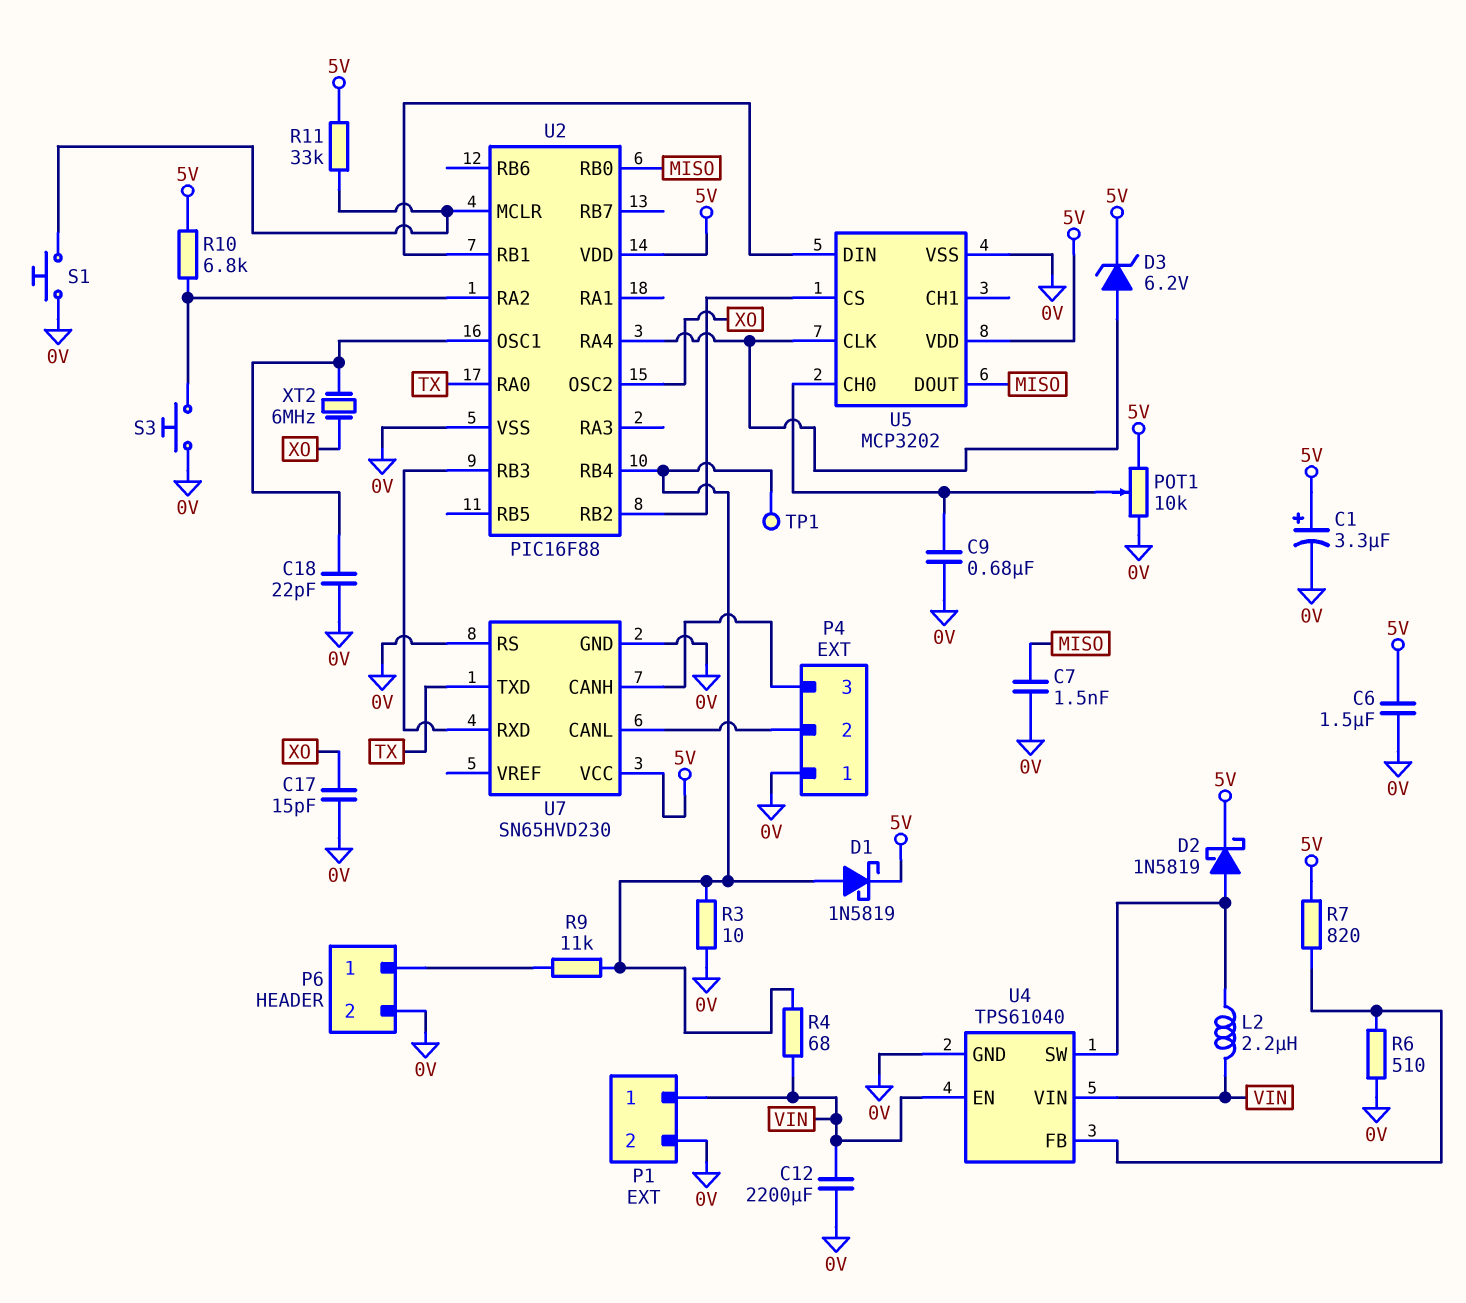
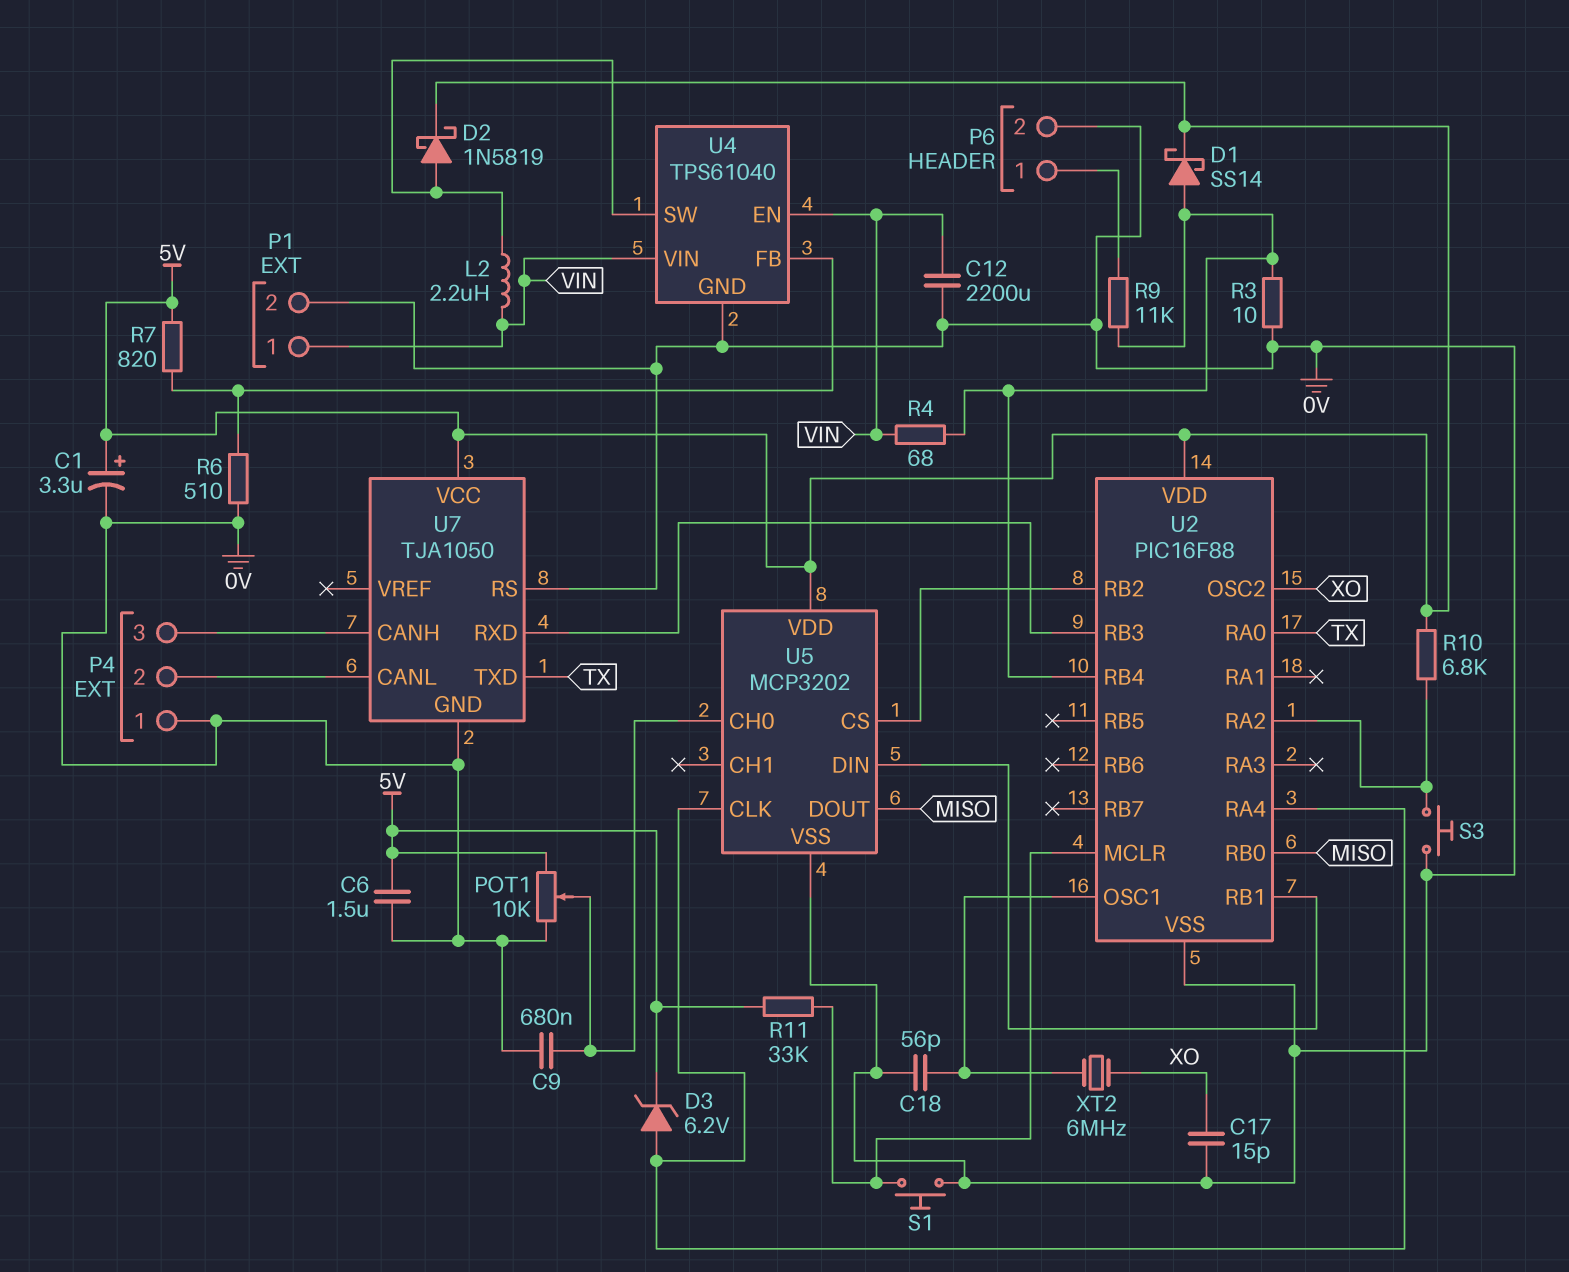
C7: 1.5nF (0V, MISO) -> none
C18: 22pF (0V, U2/OSC1) -> 56pF (0V, U2/OSC1)
D1: schottky 1N5819 (A U2/RB4, K 5V) -> schottky SS14 (A U2/RB4, K 5V)
TP1: test point (U2/RB4) -> none
U7: SN65HVD230 -> TJA1050

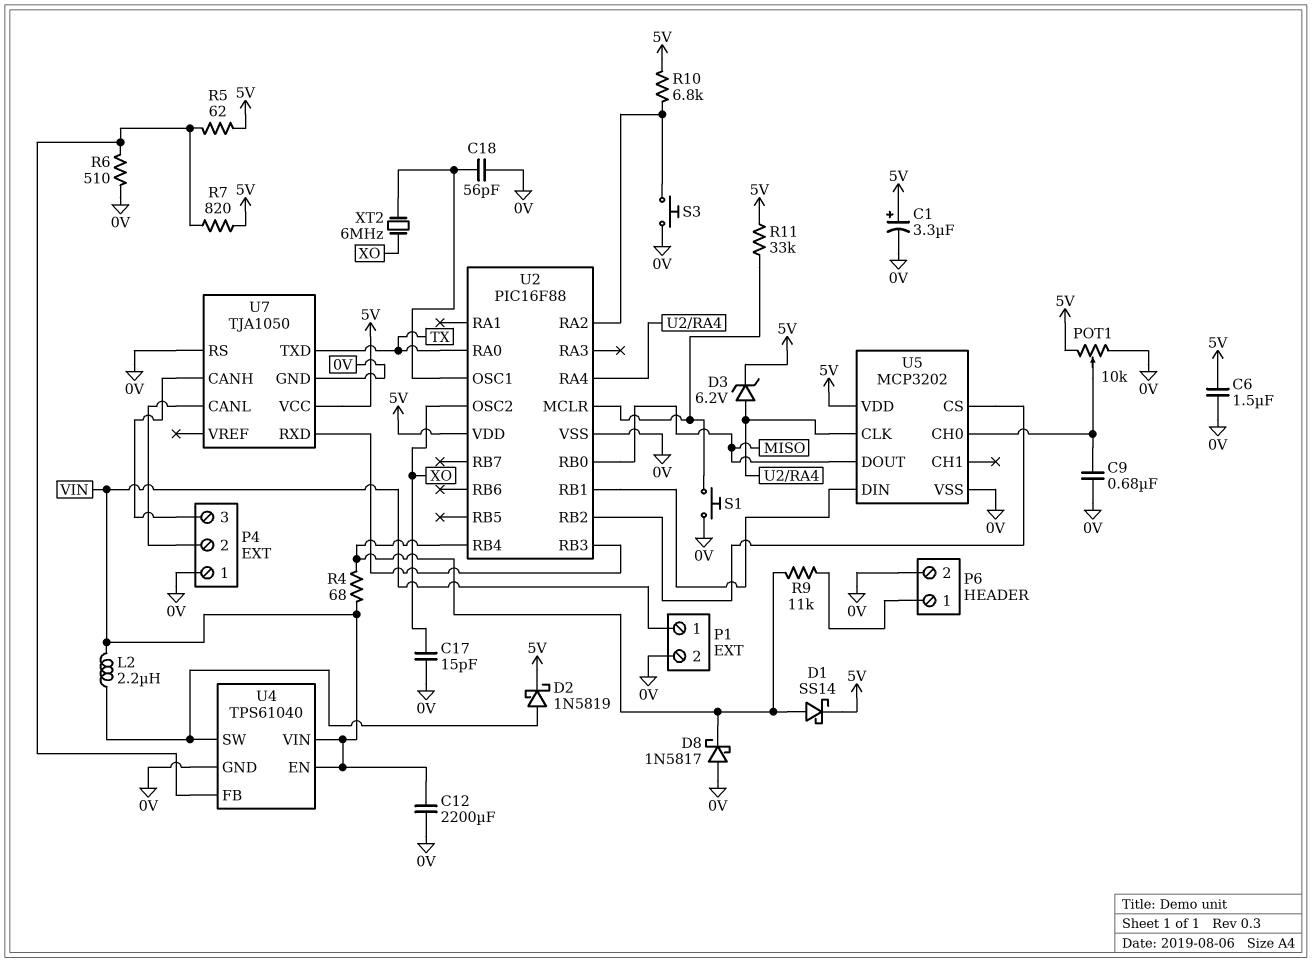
D8: none -> schottky 1N5817 (A 0V, K U2/RB4)
R3: 10 (0V, U2/RB4) -> none
R5: none -> 62 (5V, U4/FB)

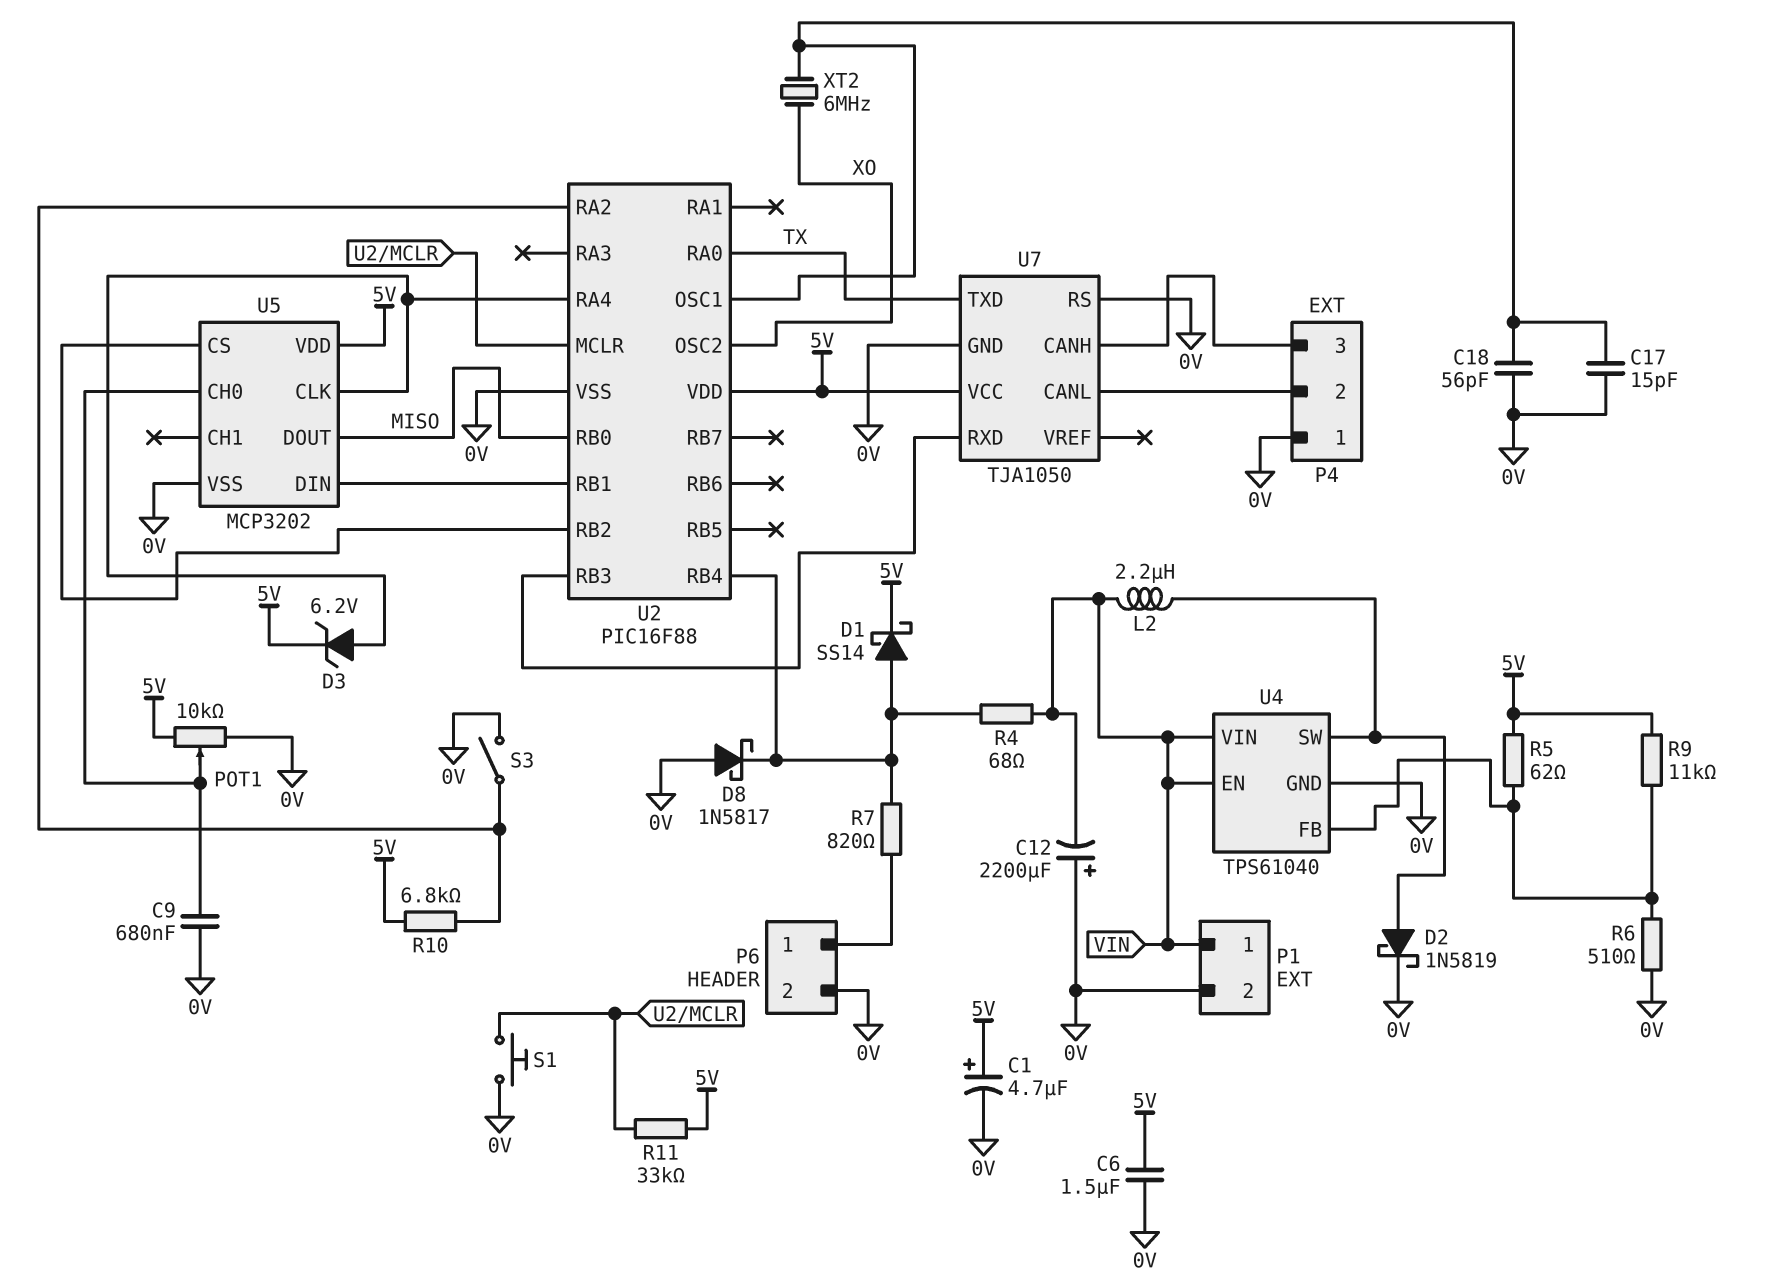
C1: 3.3uF (plus 5V, minus 0V) -> 4.7uF (plus 5V, minus 0V)
C12: 2200uF (0V, VIN) -> 2200uF (plus 0V, minus VIN)
C17: 15pF (0V, XO) -> 15pF (0V, U2/OSC1)
D2: schottky 1N5819 (A U4/SW, K 5V) -> schottky 1N5819 (A U4/SW, K 0V)
R7: 820 (5V, U4/FB) -> 820 (P6/1, U2/RB4)
R9: 11k (P6/1, U2/RB4) -> 11k (5V, U4/FB)
S3: button (0V, U2/RA2) -> switch (0V, U2/RA2)

